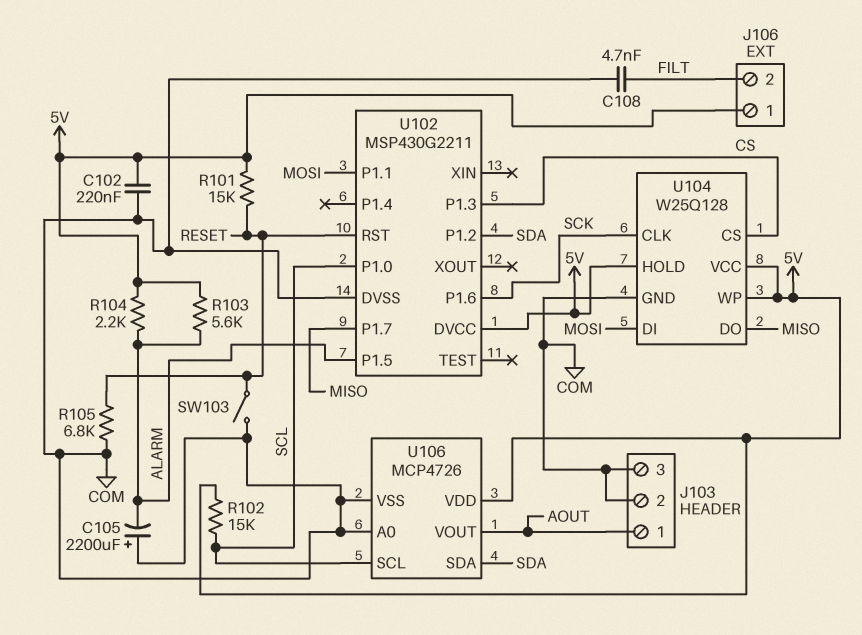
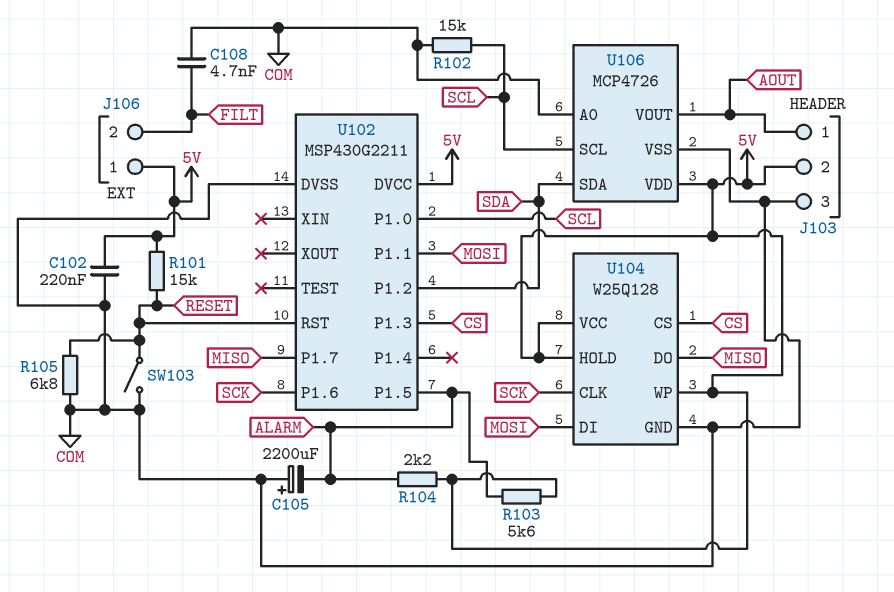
J103 pin 2: COM -> 5V
R102: 15k (5V, SCL) -> 15k (COM, SCL)

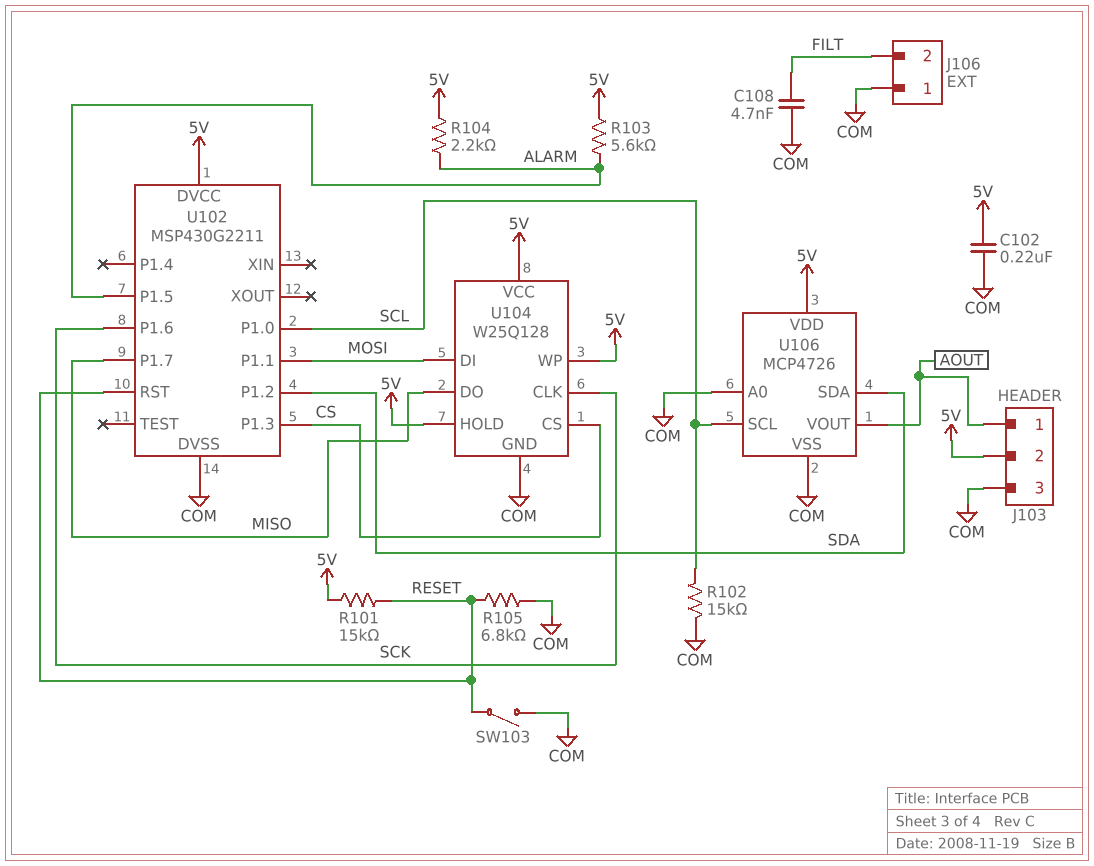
C105: 2200uF (plus COM, minus ALARM) -> none
J106 pin 1: 5V -> COM

